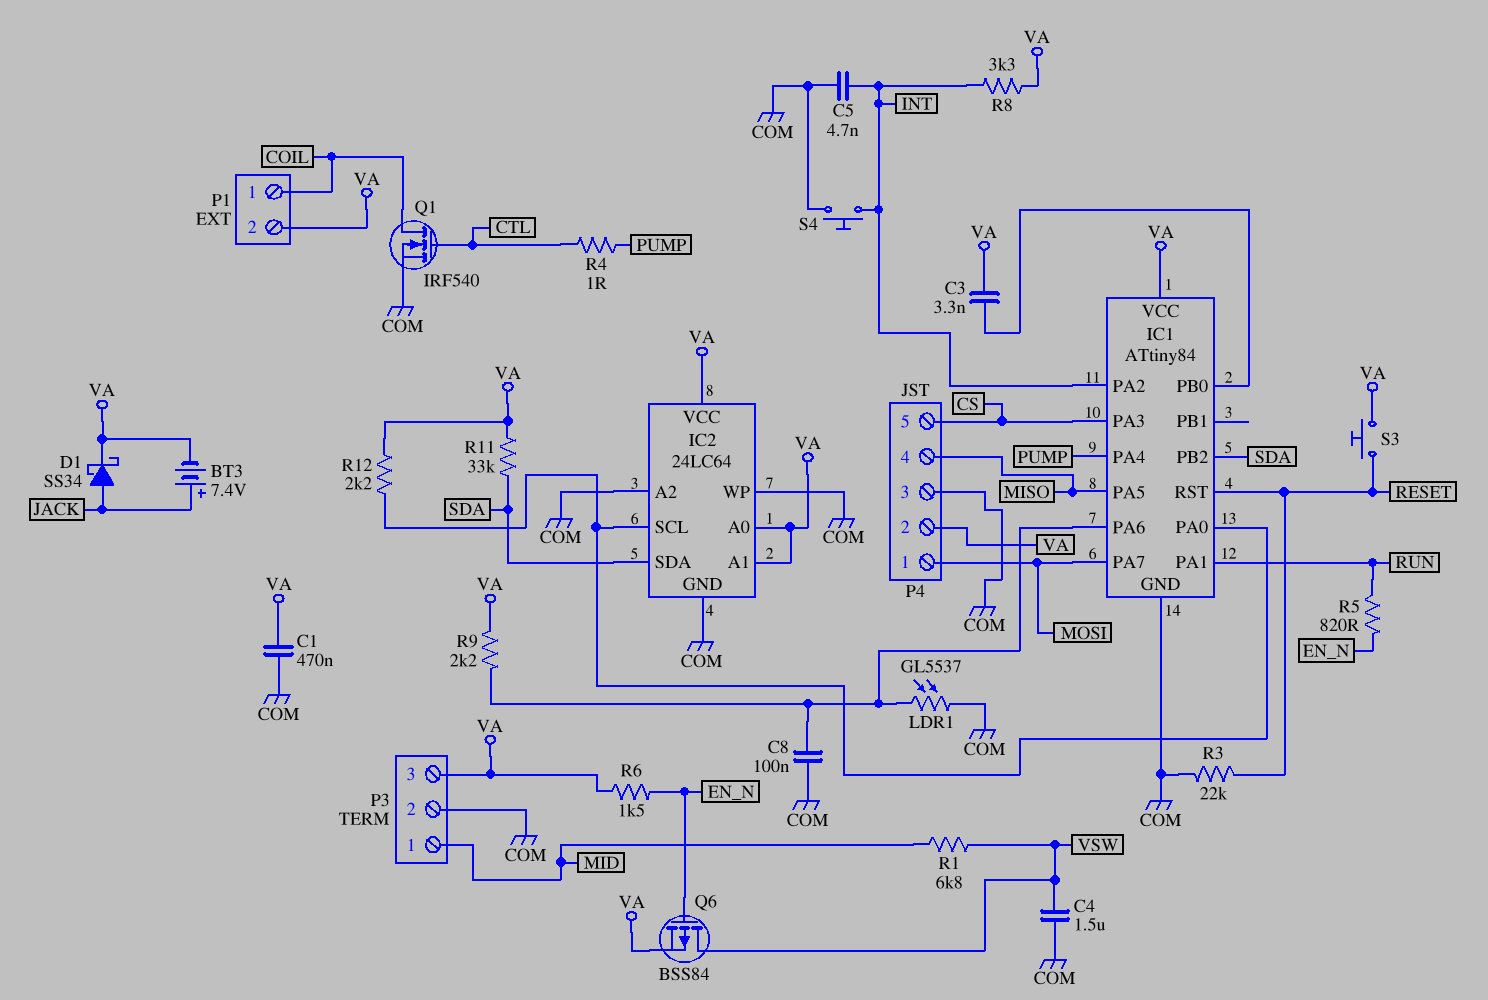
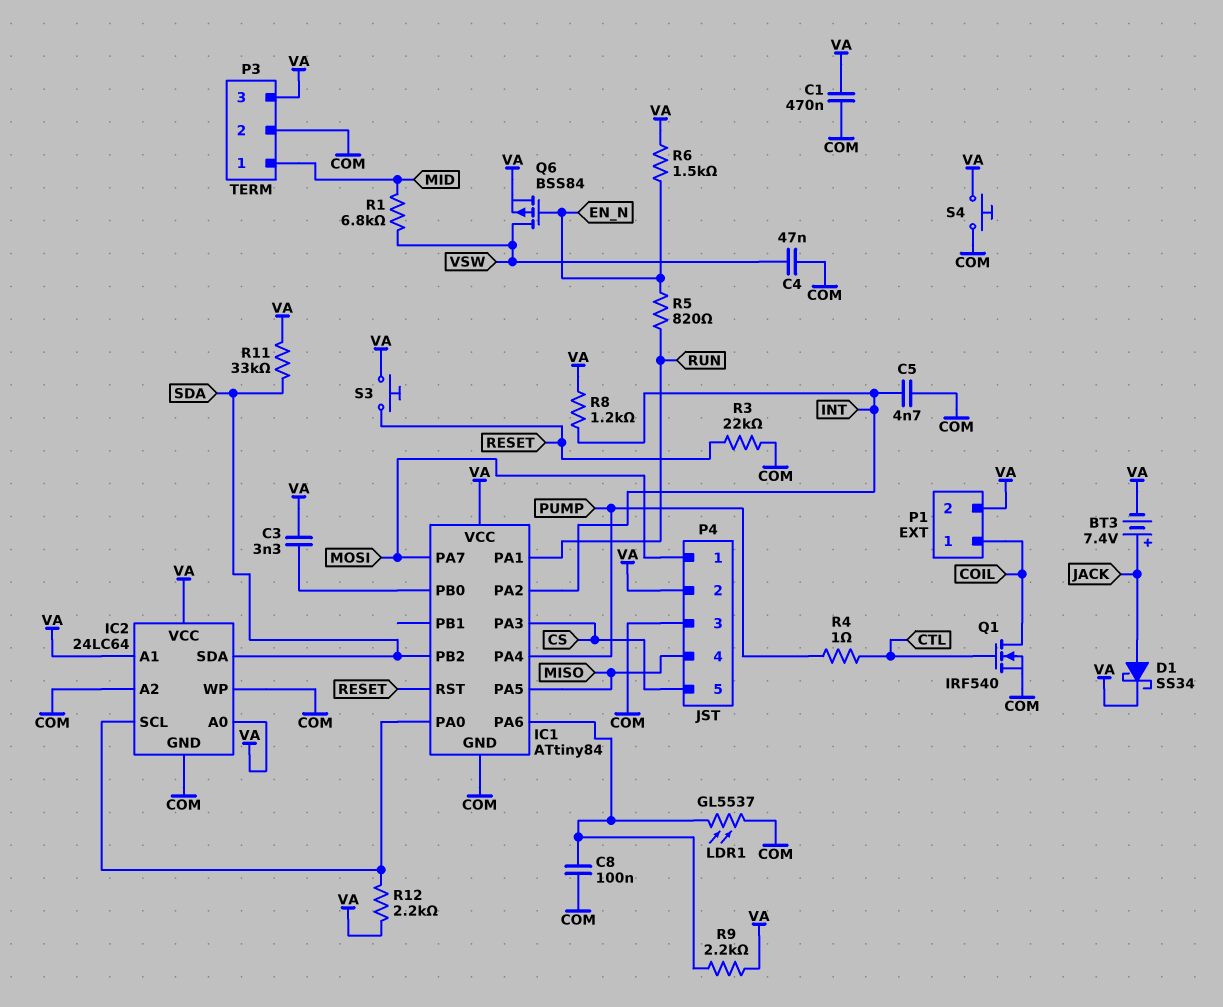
C4: 1.5uF (COM, VSW) -> 47nF (COM, VSW)
R8: 3.3k (INT, VA) -> 1.2k (INT, VA)
S4: button (COM, INT) -> button (COM, VA)

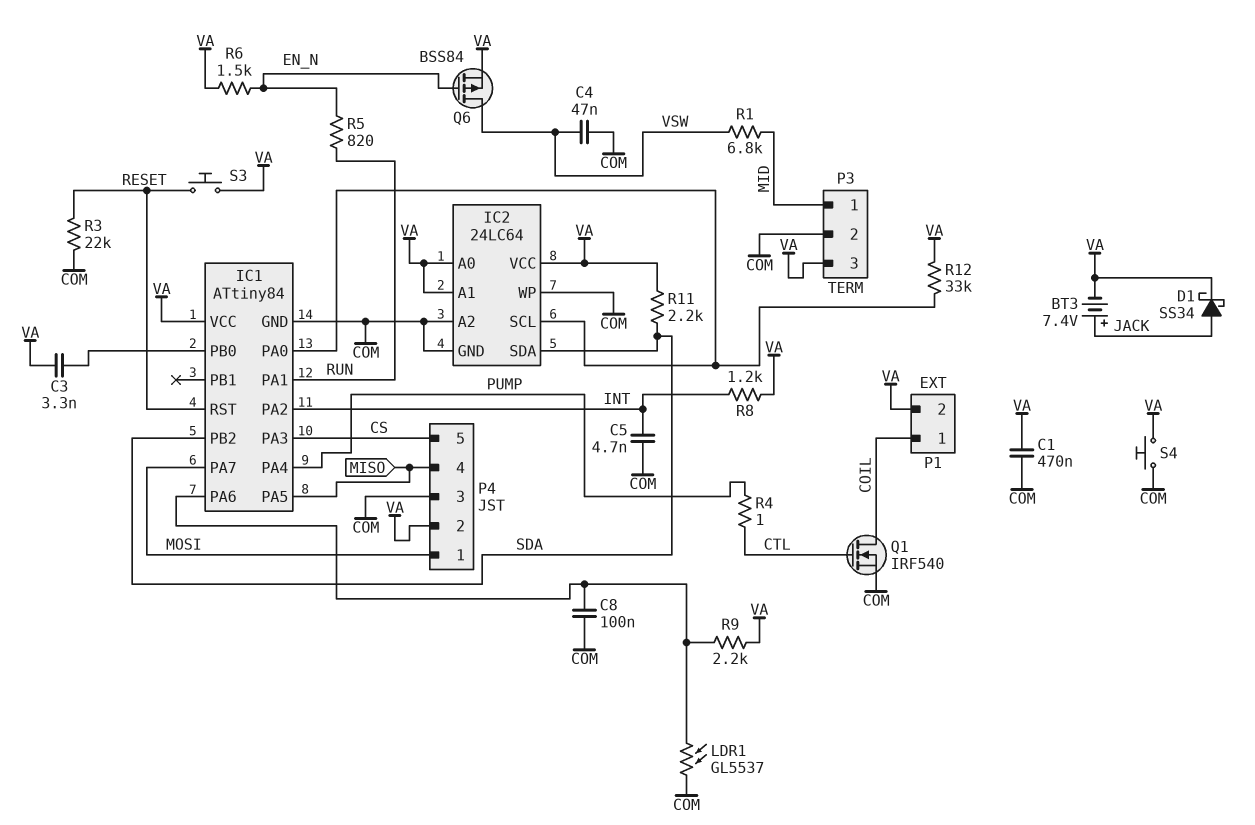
R11: 33k (SDA, VA) -> 2.2k (SDA, VA)
R12: 2.2k (IC1/PA0, VA) -> 33k (IC1/PA0, VA)

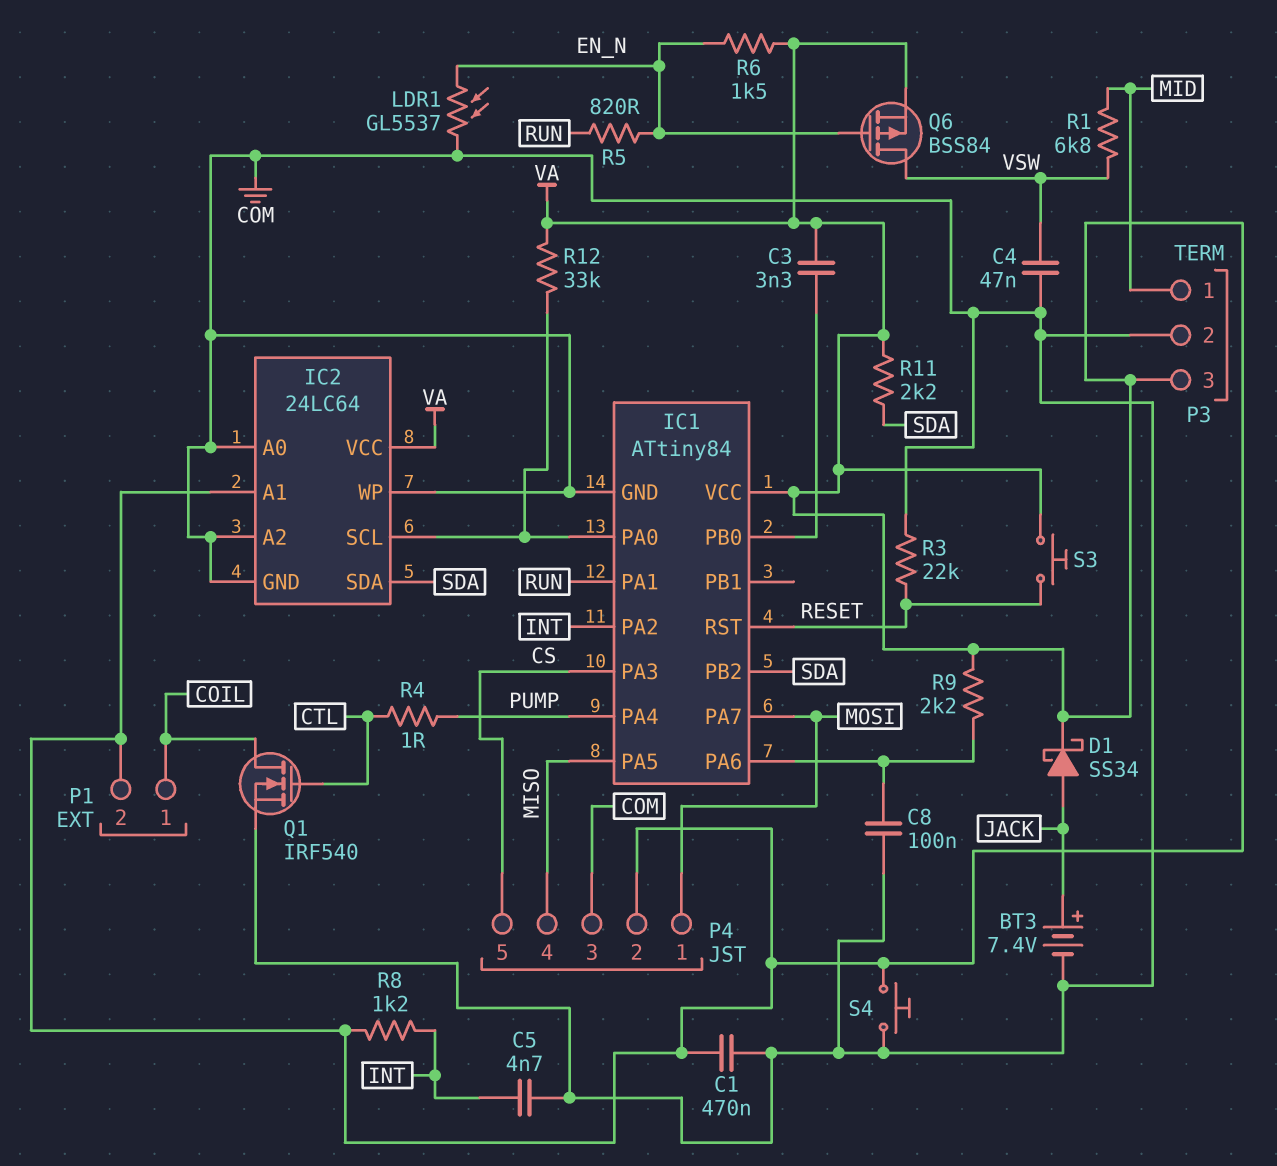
BT3: 7.4V (plus JACK, minus VA) -> 7.4V (plus JACK, minus COM)
IC2 pin A0: VA -> COM
LDR1: GL5537 (COM, IC1/PA6) -> GL5537 (COM, EN_N)

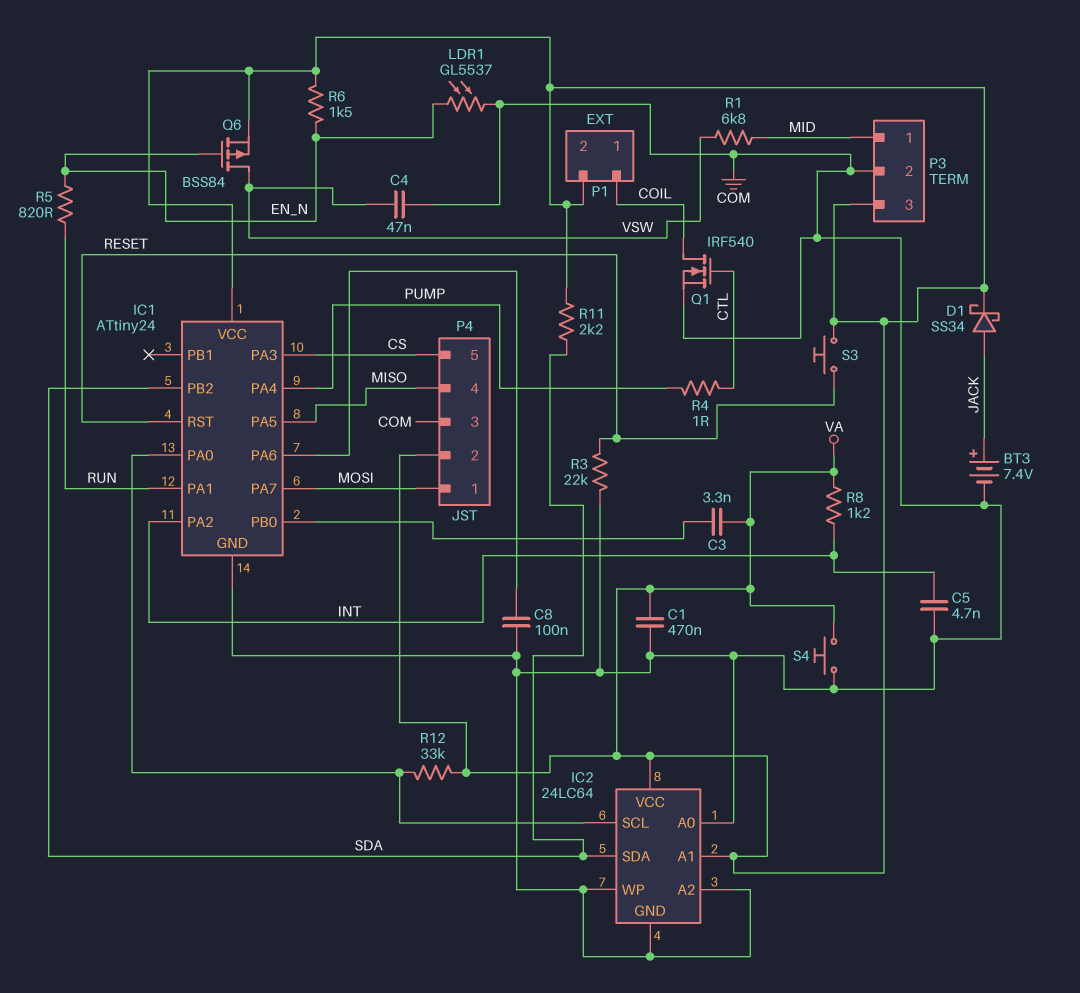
IC1: ATtiny84 -> ATtiny24
R9: 2.2k (IC1/PA6, VA) -> none

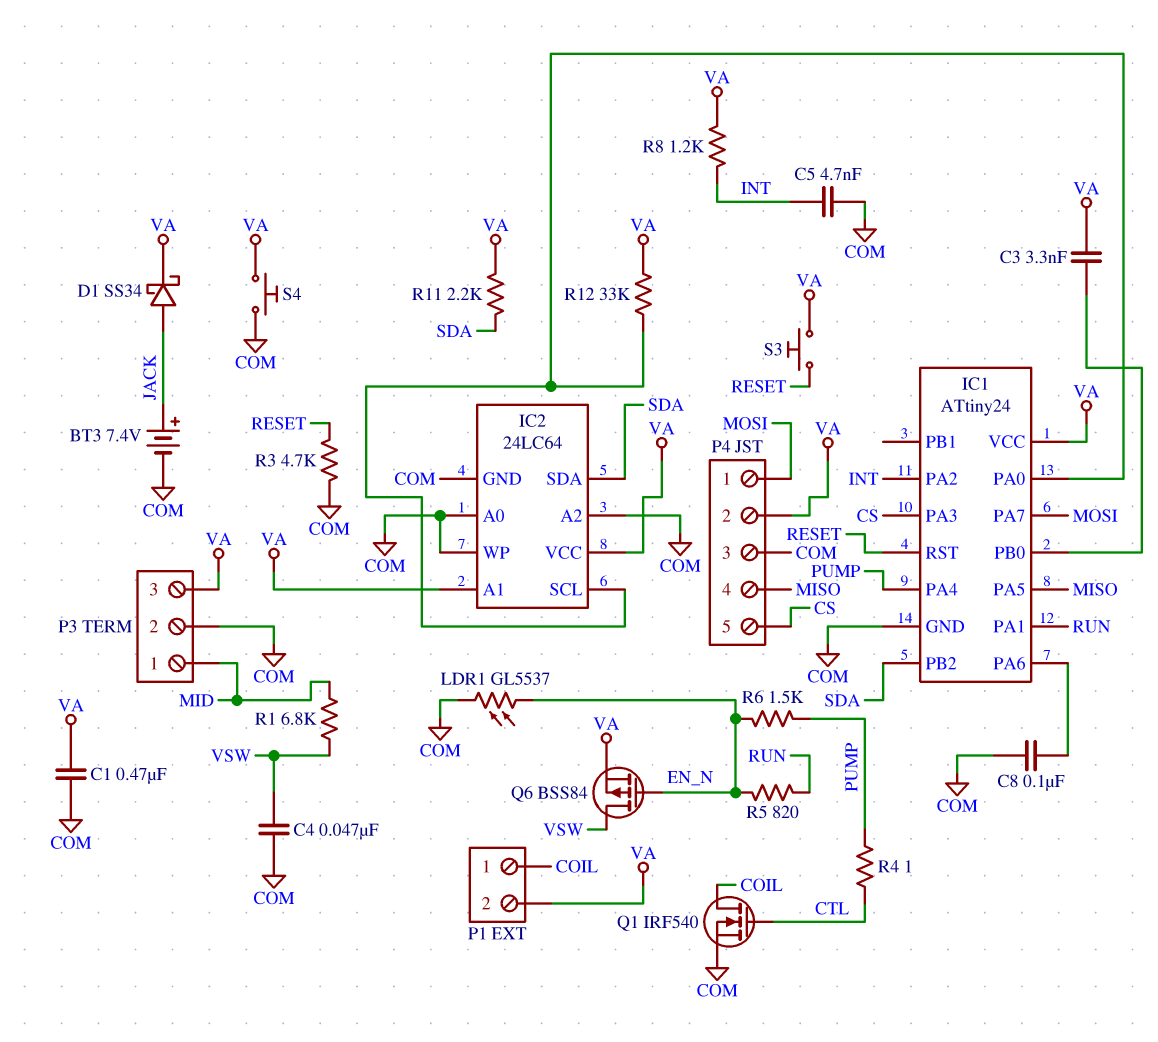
R3: 22k (COM, RESET) -> 4.7k (COM, RESET)
R6: 1.5k (EN_N, VA) -> 1.5k (EN_N, PUMP)

